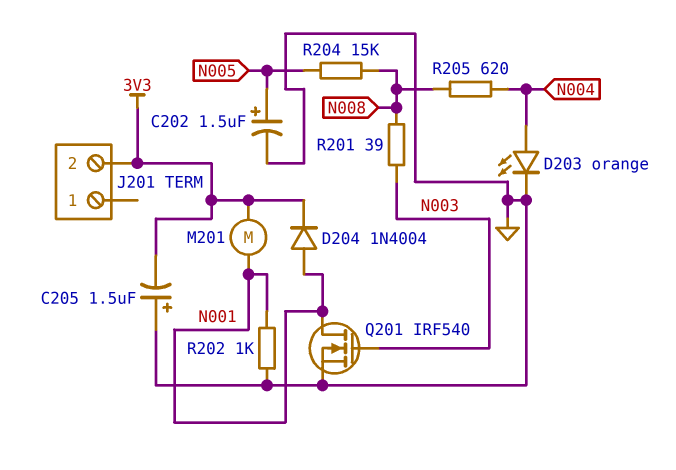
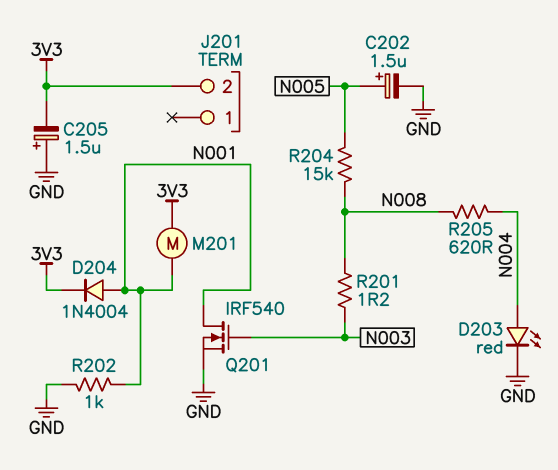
D203: LED orange (A N004, K GND) -> LED red (A N004, K GND)
R201: 39 (N003, N008) -> 1.2 (N003, N008)

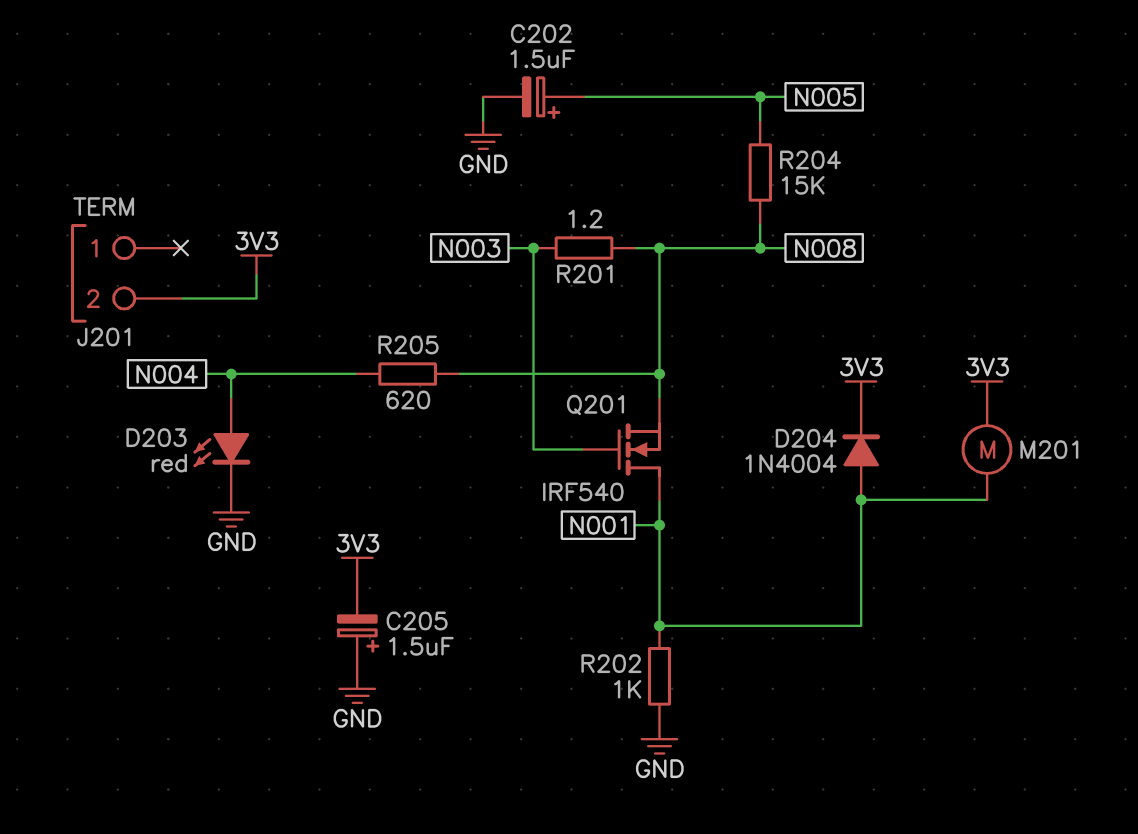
Q201: NMOS IRF540 (G N003, D N001, S GND) -> NMOS IRF540 (G N003, D N001, S N008)

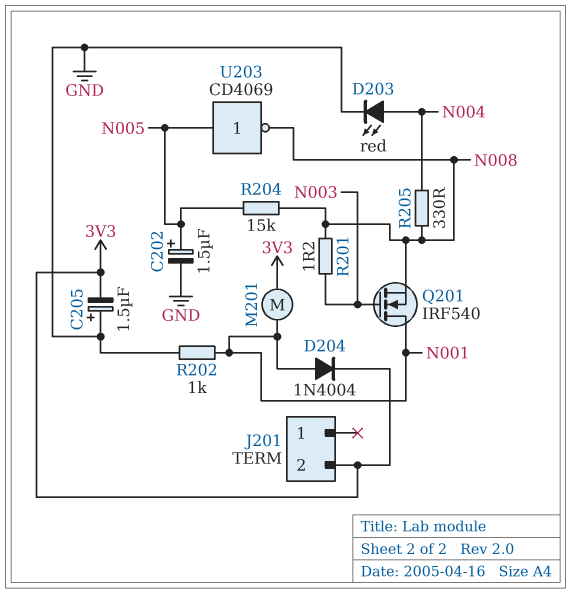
R205: 620 (N004, N008) -> 330 (N004, N008)
U203: none -> NOT CD4069 (in N005, out N008)

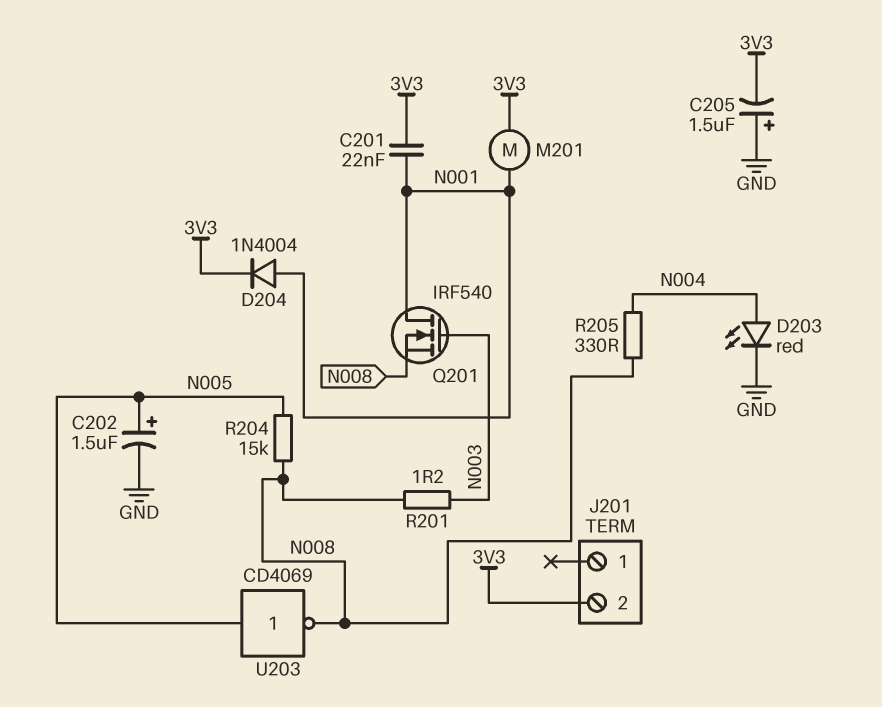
C201: none -> 22nF (3V3, N001)
R202: 1k (GND, N001) -> none

